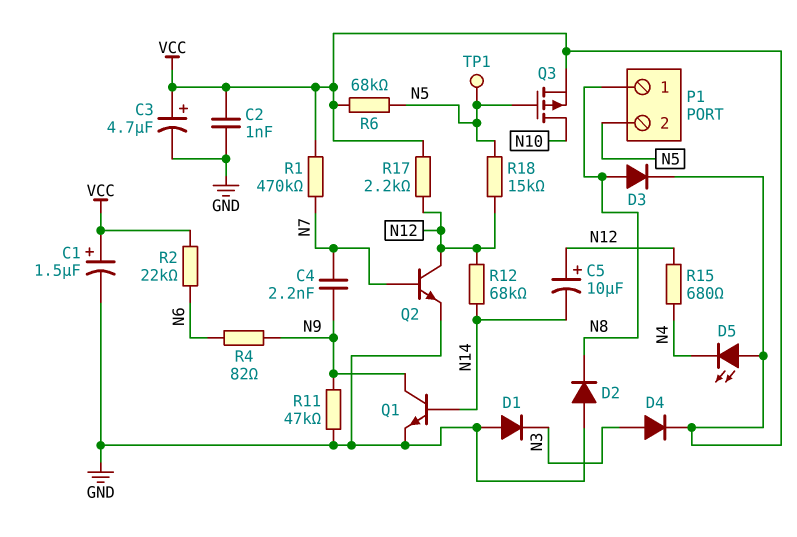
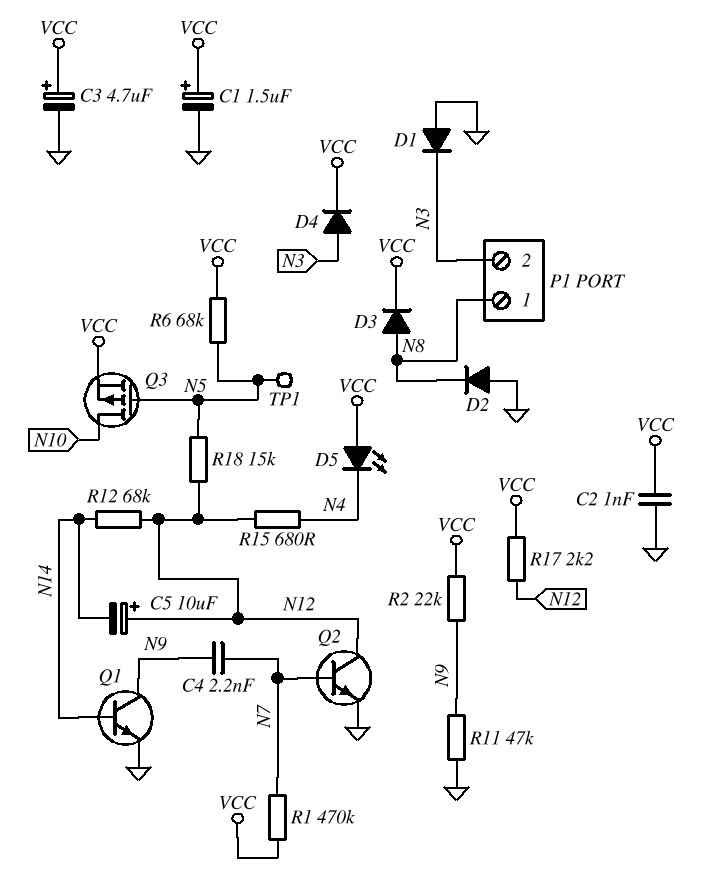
P1 pin 2: N5 -> N3
R2: 22k (N6, VCC) -> 22k (N9, VCC)
R4: 82 (N6, N9) -> none

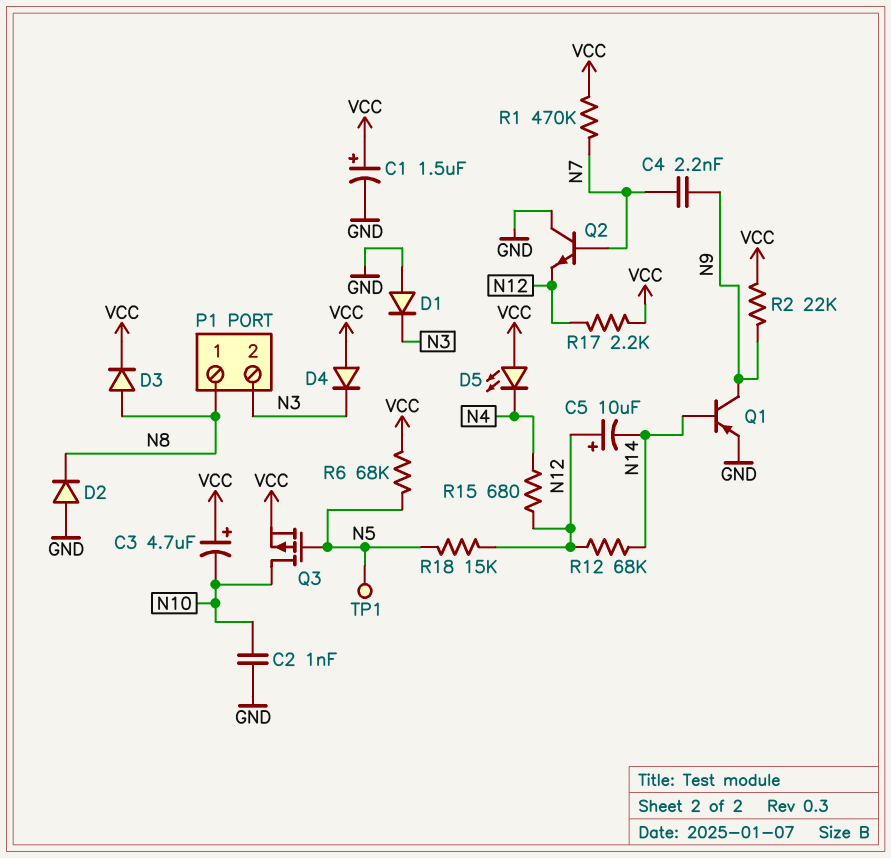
C2: 1nF (GND, VCC) -> 1nF (GND, N10)
C3: 4.7uF (plus VCC, minus GND) -> 4.7uF (plus VCC, minus N10)
D4: diode (A N3, K VCC) -> diode (A VCC, K N3)
Q1: NPN (B N14, C N9, E GND) -> PNP (B N14, C N9, E GND)
Q2: NPN (B N7, C N12, E GND) -> NPN (B N7, C GND, E N12)
R11: 47k (GND, N9) -> none

